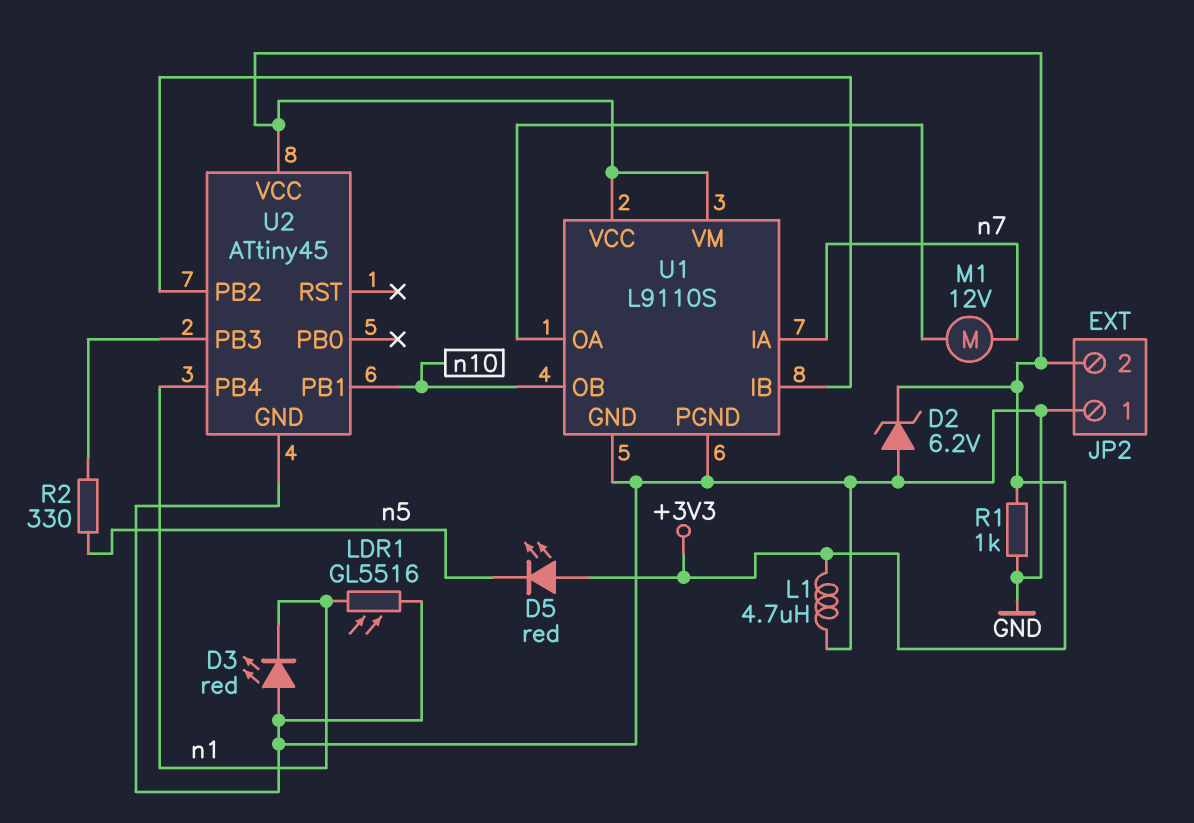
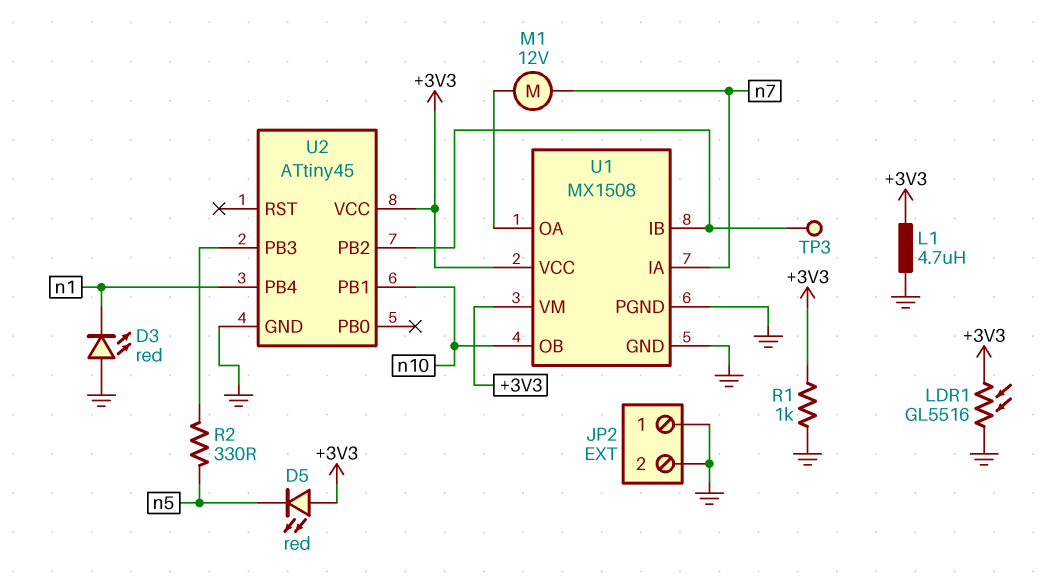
D2: zener 6.2V (A GND, K +3V3) -> none
JP2 pin 2: +3V3 -> GND
LDR1: GL5516 (GND, n1) -> GL5516 (+3V3, GND)
TP3: none -> test point (U1/IB)
U1: L9110S -> MX1508

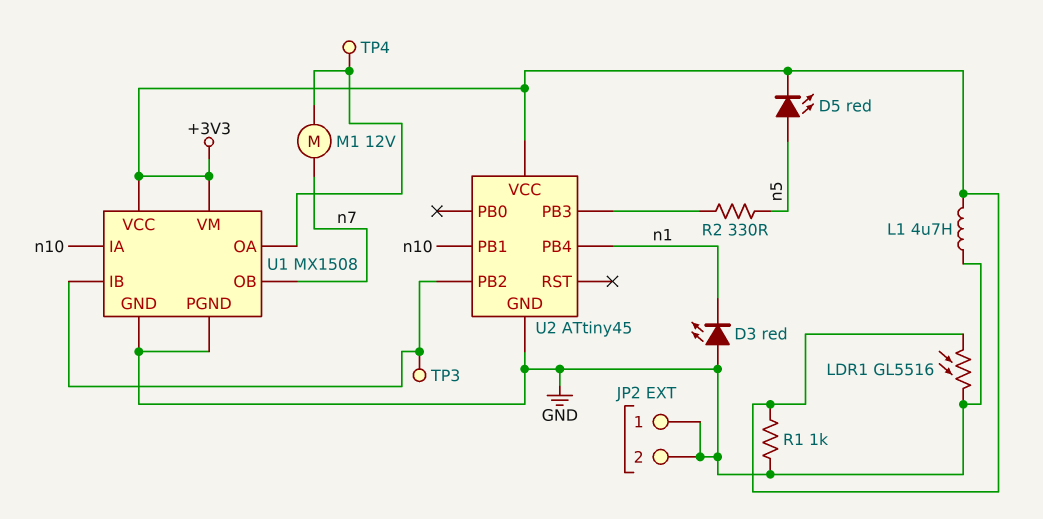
D5: LED red (A +3V3, K n5) -> LED red (A n5, K +3V3)
TP4: none -> test point (U1/OA)
U1 pin IA: n7 -> n10
U1 pin OB: n10 -> n7

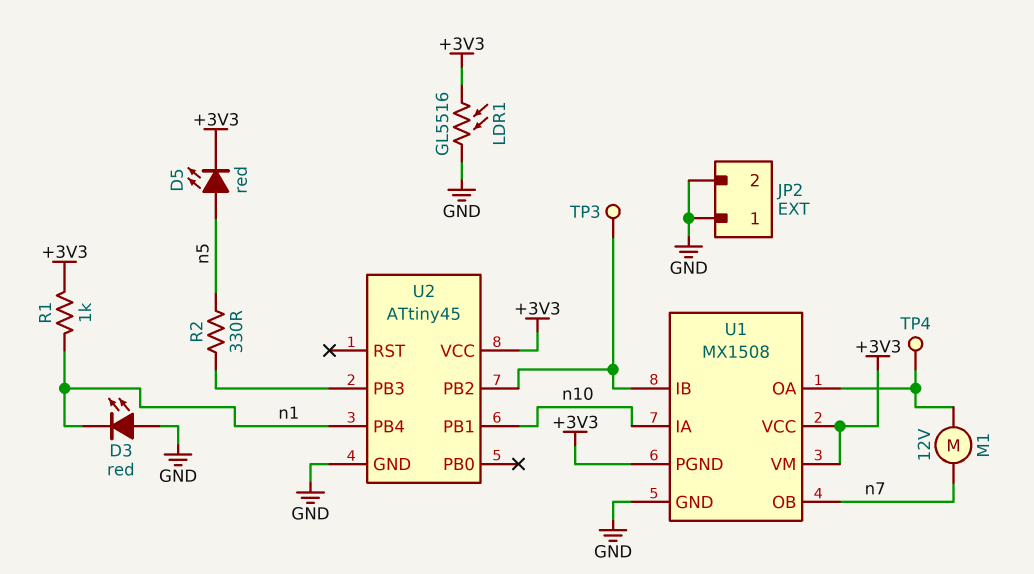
L1: 4.7uH (+3V3, GND) -> none
R1: 1k (+3V3, GND) -> 1k (+3V3, n1)
U1 pin PGND: GND -> +3V3

